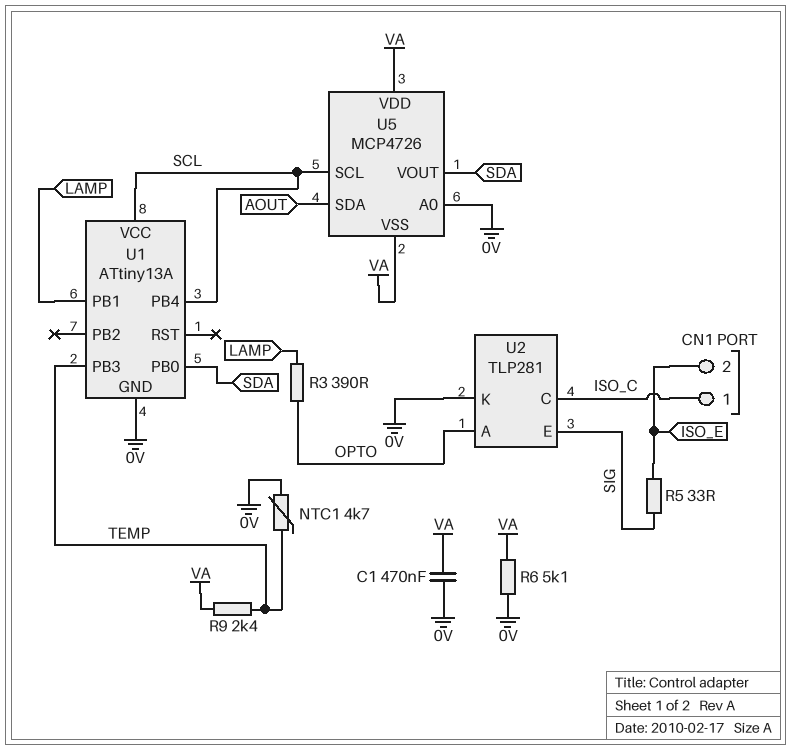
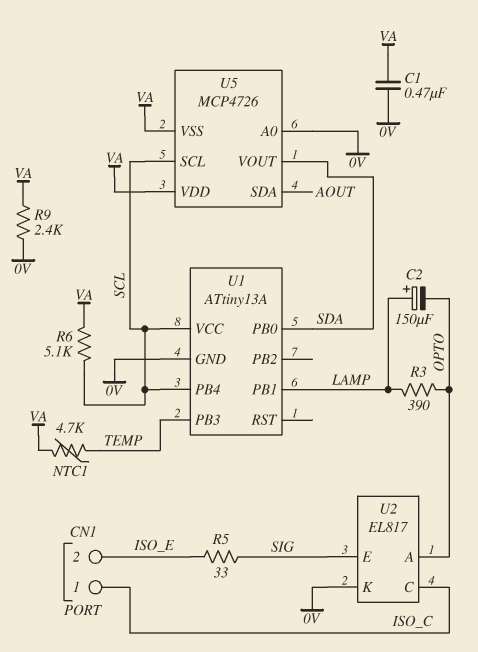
C2: none -> 150uF (plus LAMP, minus OPTO)
NTC1: 4.7k (0V, TEMP) -> 4.7k (TEMP, VA)
R6: 5.1k (0V, VA) -> 5.1k (SCL, VA)
R9: 2.4k (TEMP, VA) -> 2.4k (0V, VA)
U2: TLP281 -> EL817

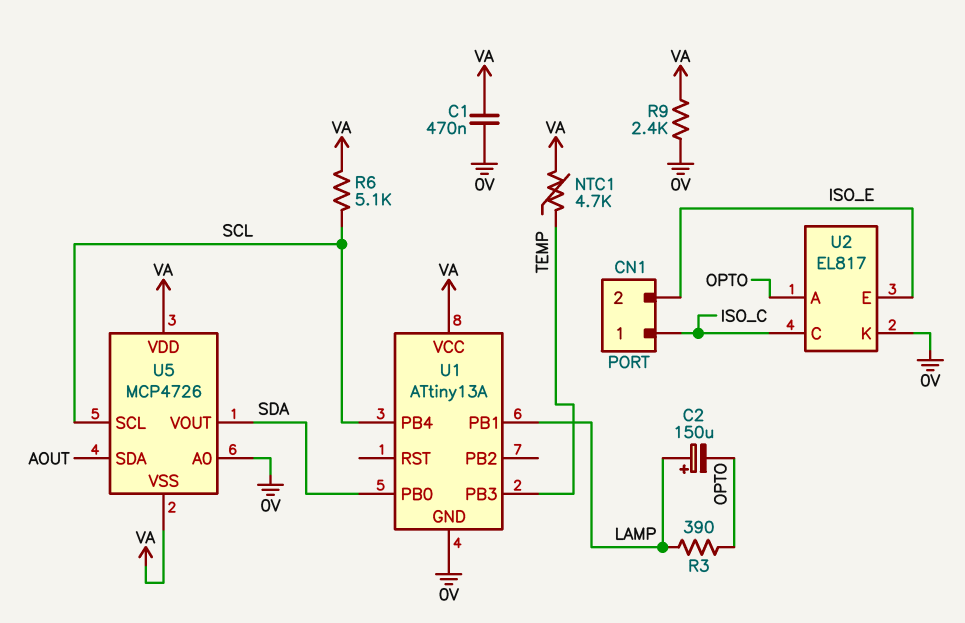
R5: 33 (ISO_E, SIG) -> none
U1 pin VCC: SCL -> VA
U2 pin E: SIG -> ISO_E

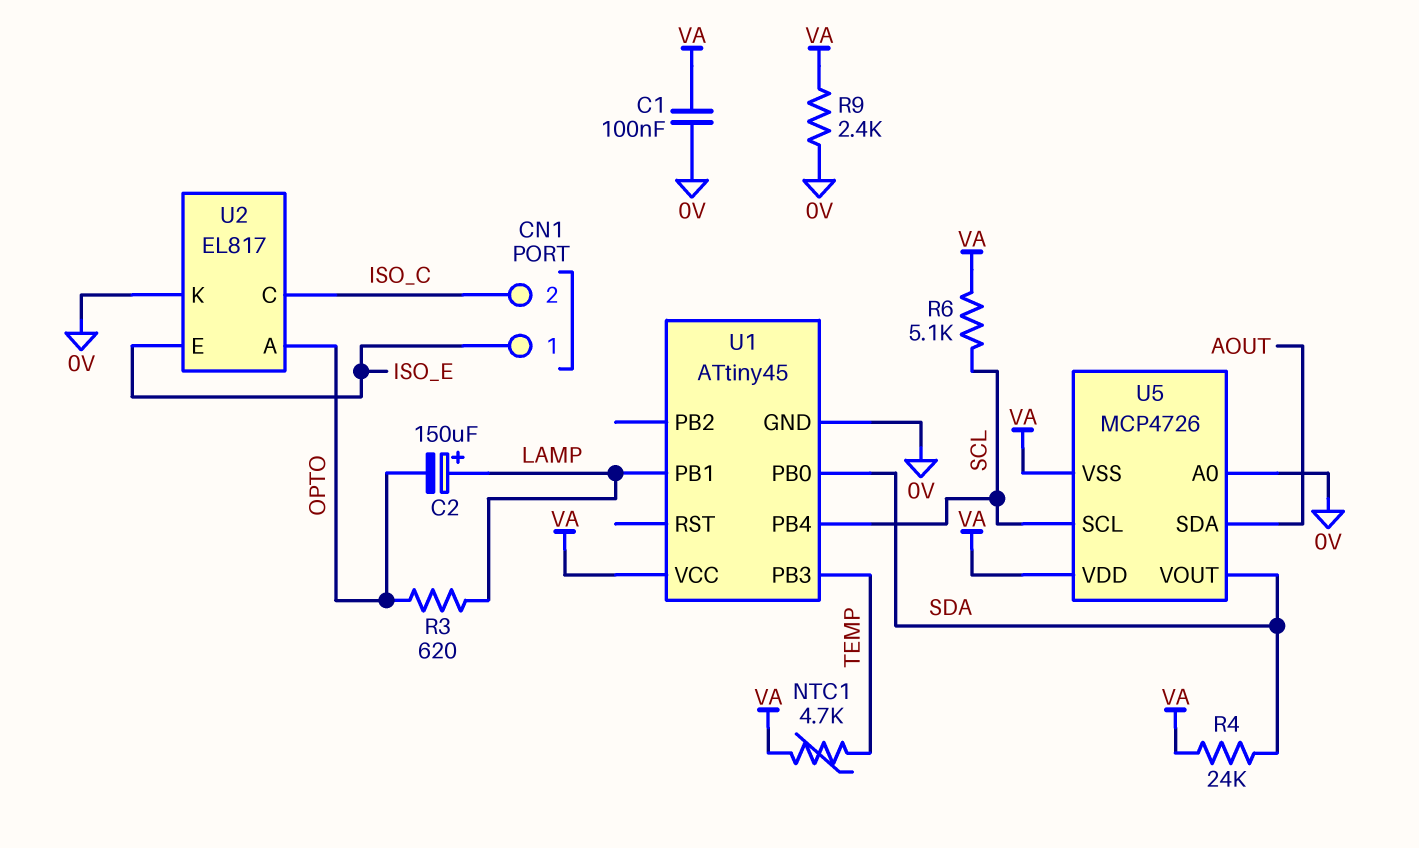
C1: 470nF (0V, VA) -> 100nF (0V, VA)
CN1 pin 1: ISO_C -> ISO_E
CN1 pin 2: ISO_E -> ISO_C
R3: 390 (LAMP, OPTO) -> 620 (LAMP, OPTO)
R4: none -> 24k (SDA, VA)
U1: ATtiny13A -> ATtiny45

